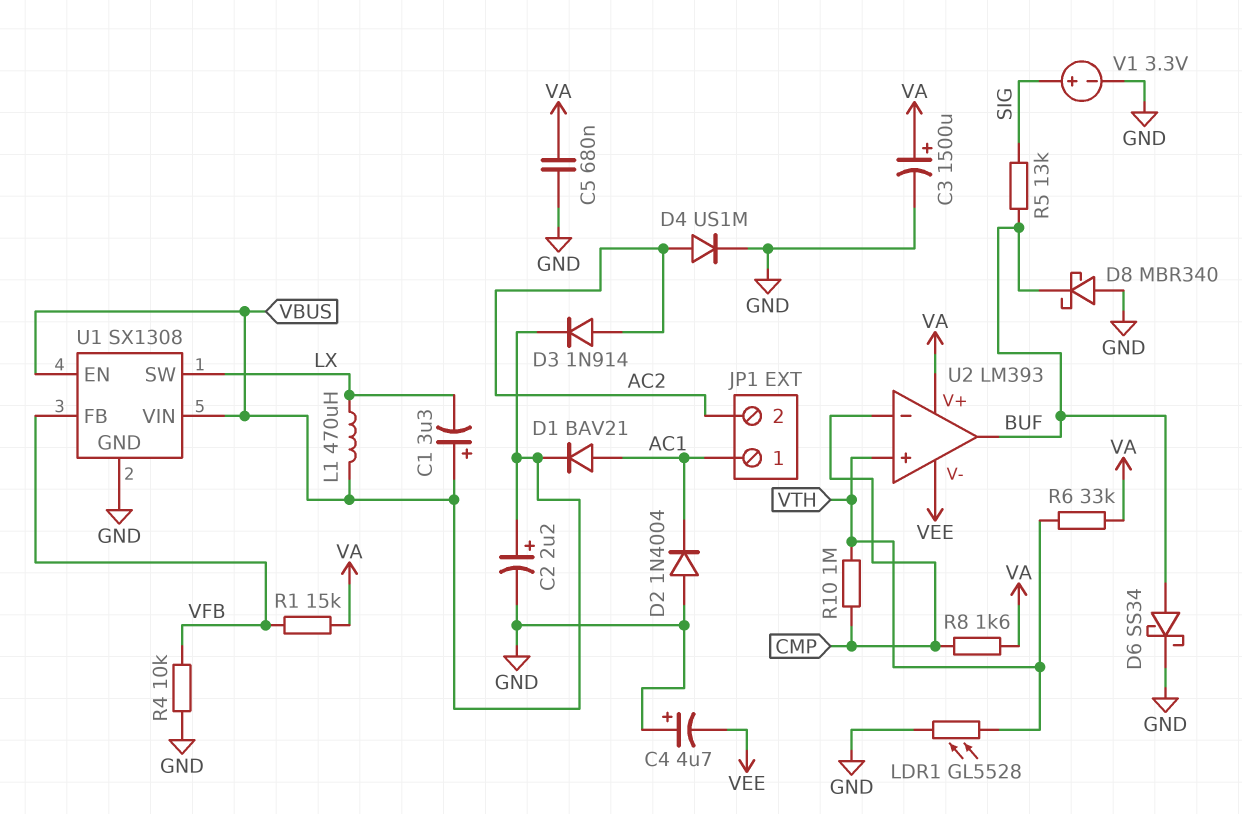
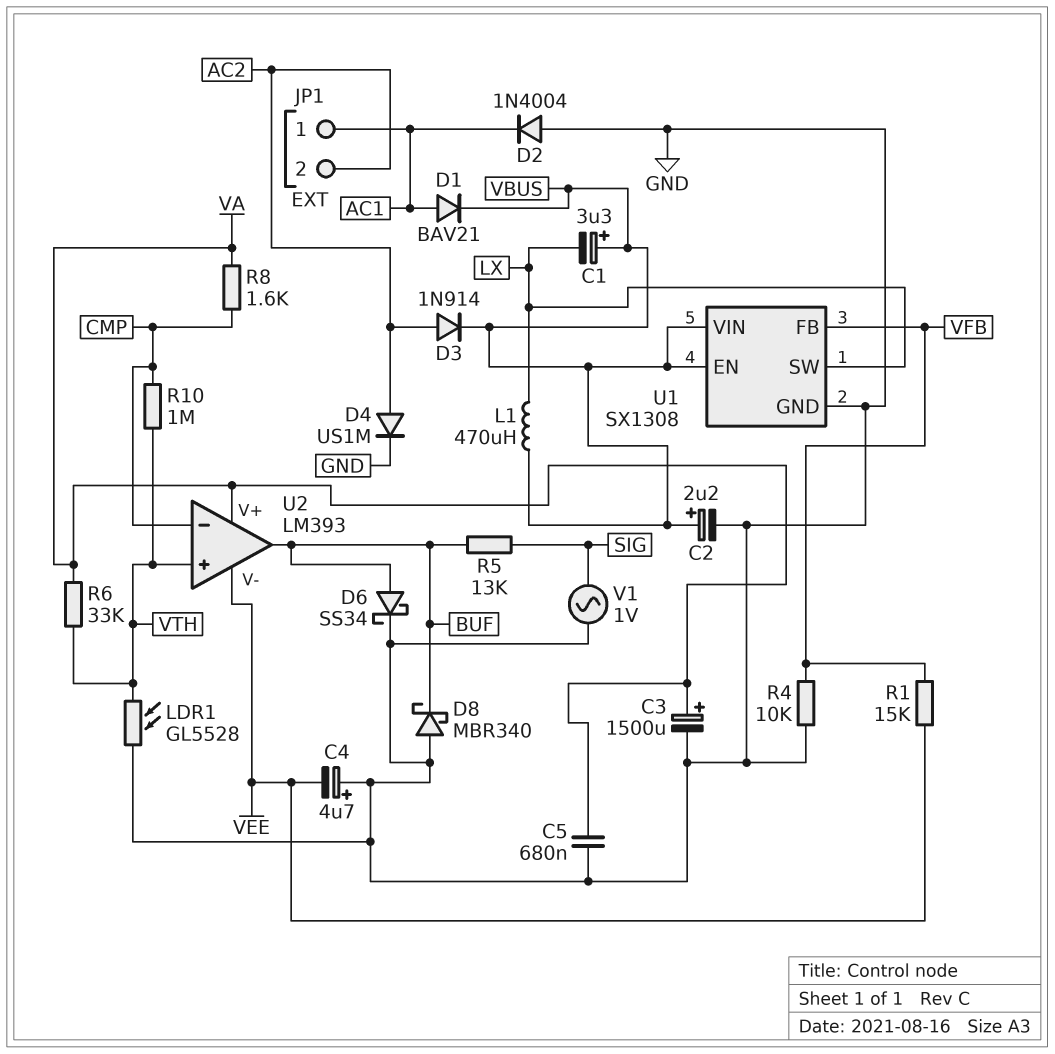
R1: 15k (VA, VFB) -> 15k (VEE, VFB)
V1: 3.3V (plus SIG, minus GND) -> AC 1V (GND, SIG)

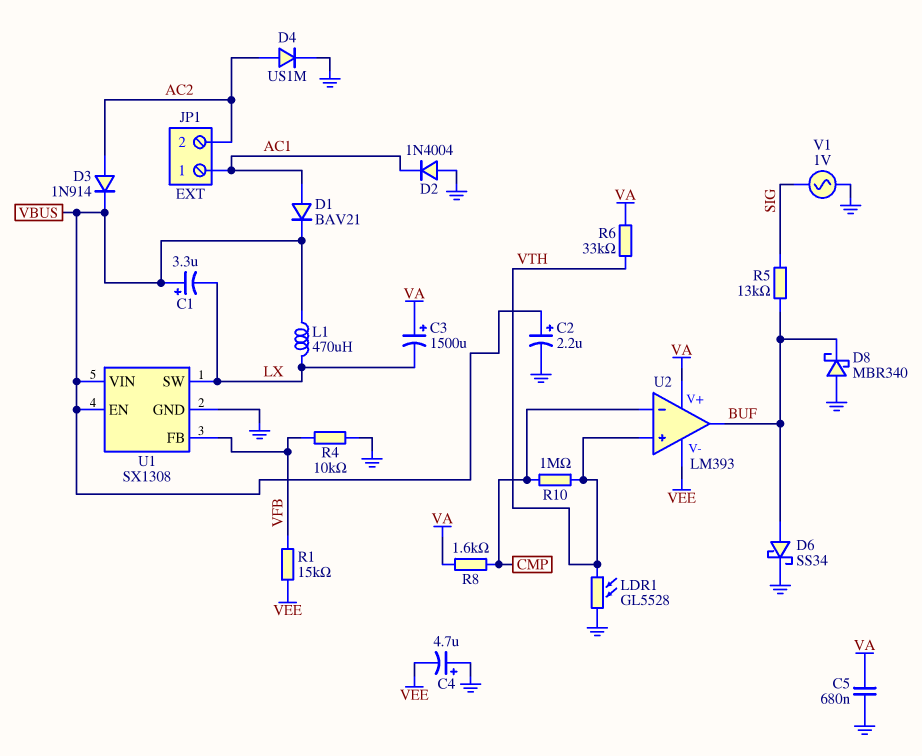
C3: 1500uF (plus VA, minus GND) -> 1500uF (plus VA, minus LX)

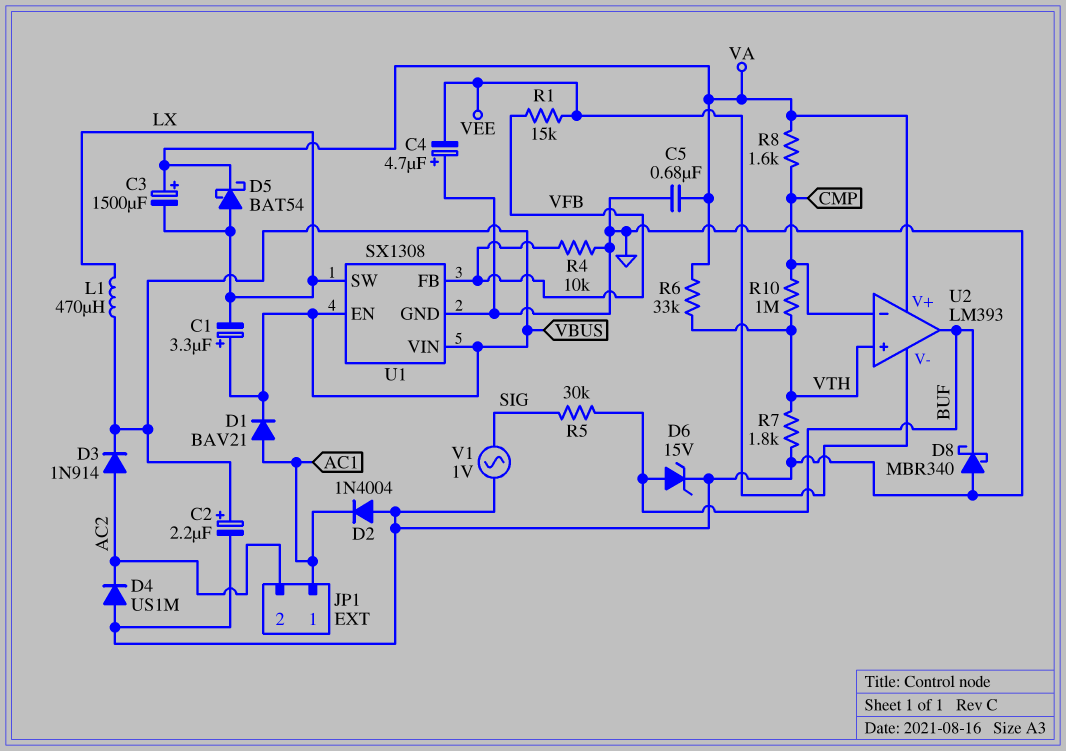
D4: diode US1M (A AC2, K GND) -> diode US1M (A GND, K AC2)
D5: none -> schottky BAT54 (A LX, K VA)
D6: schottky SS34 (A BUF, K GND) -> zener 15V (A BUF, K GND)
LDR1: GL5528 (GND, VTH) -> none
R5: 13k (BUF, SIG) -> 30k (BUF, SIG)
R7: none -> 1.8k (GND, VTH)

